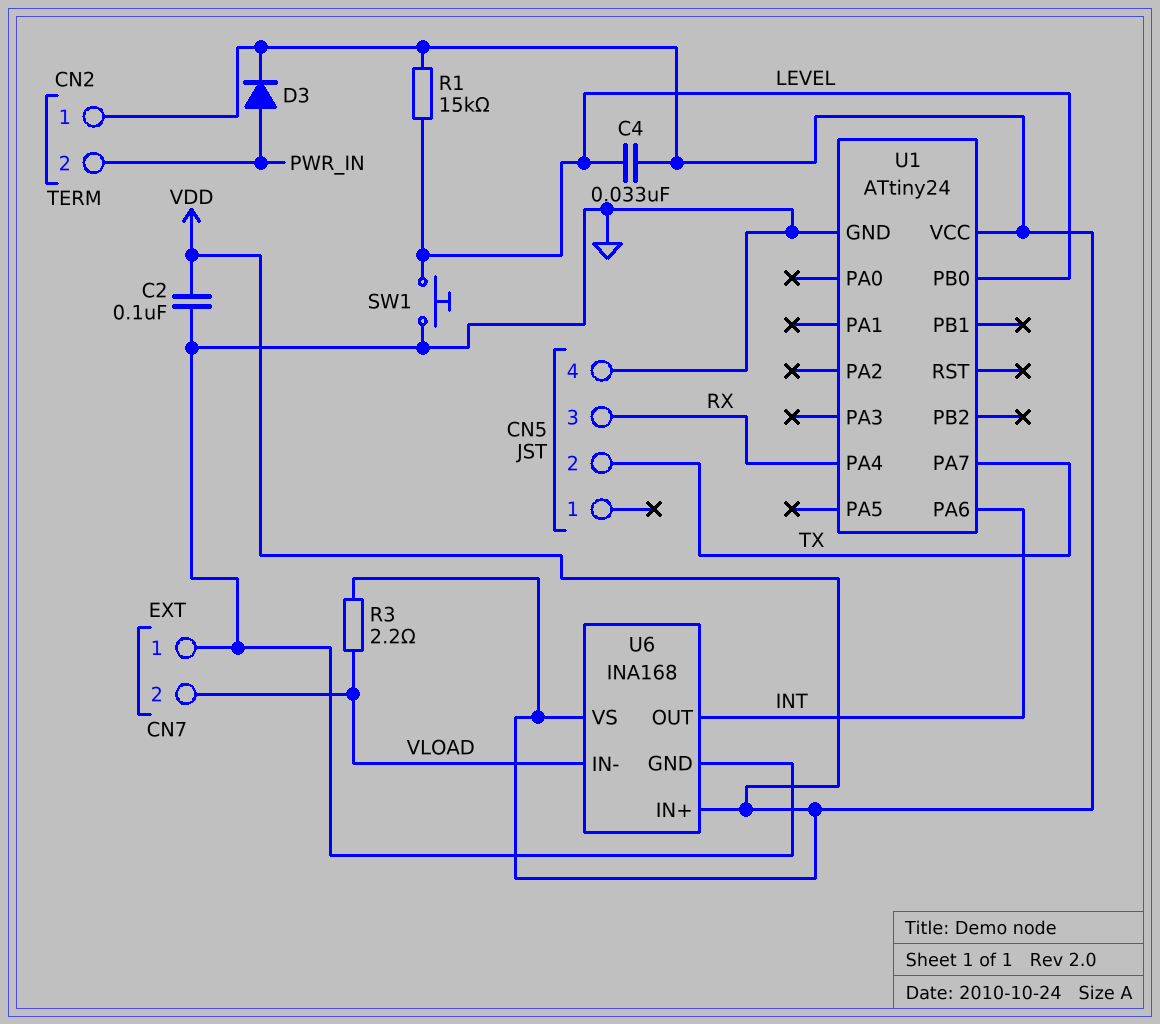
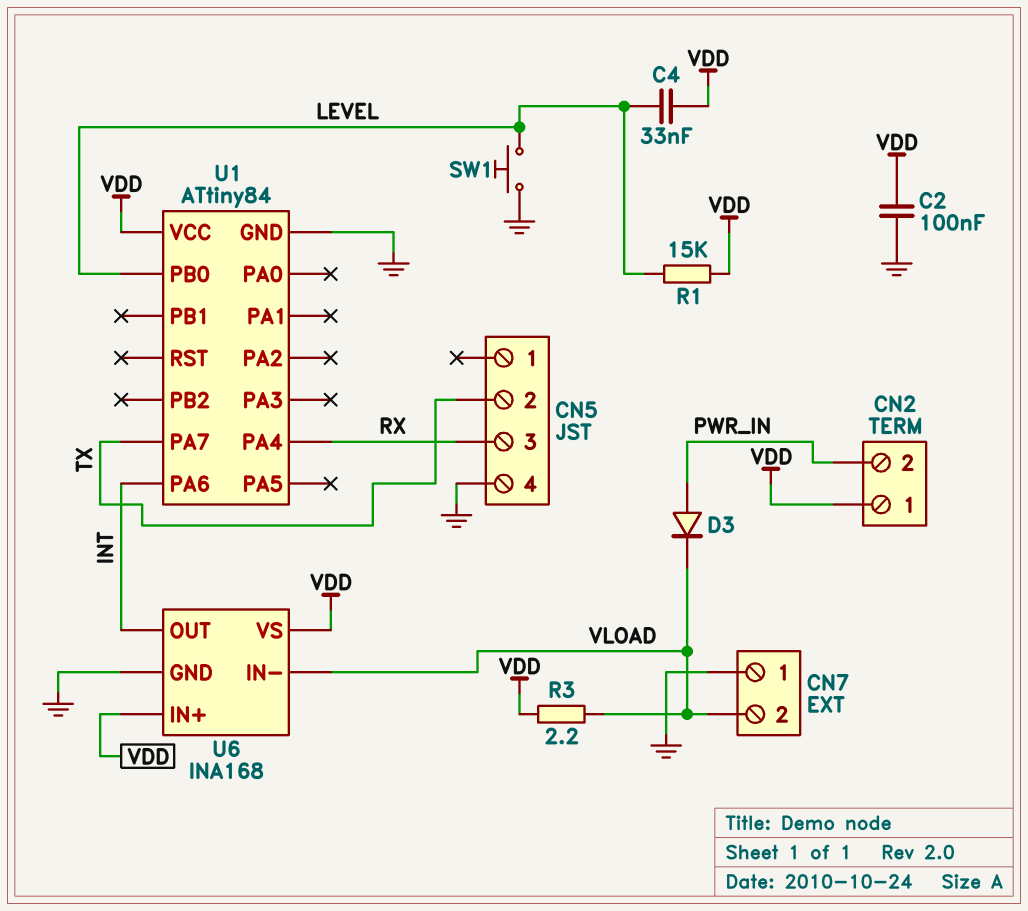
D3: diode (A PWR_IN, K VDD) -> diode (A PWR_IN, K VLOAD)
U1: ATtiny24 -> ATtiny84

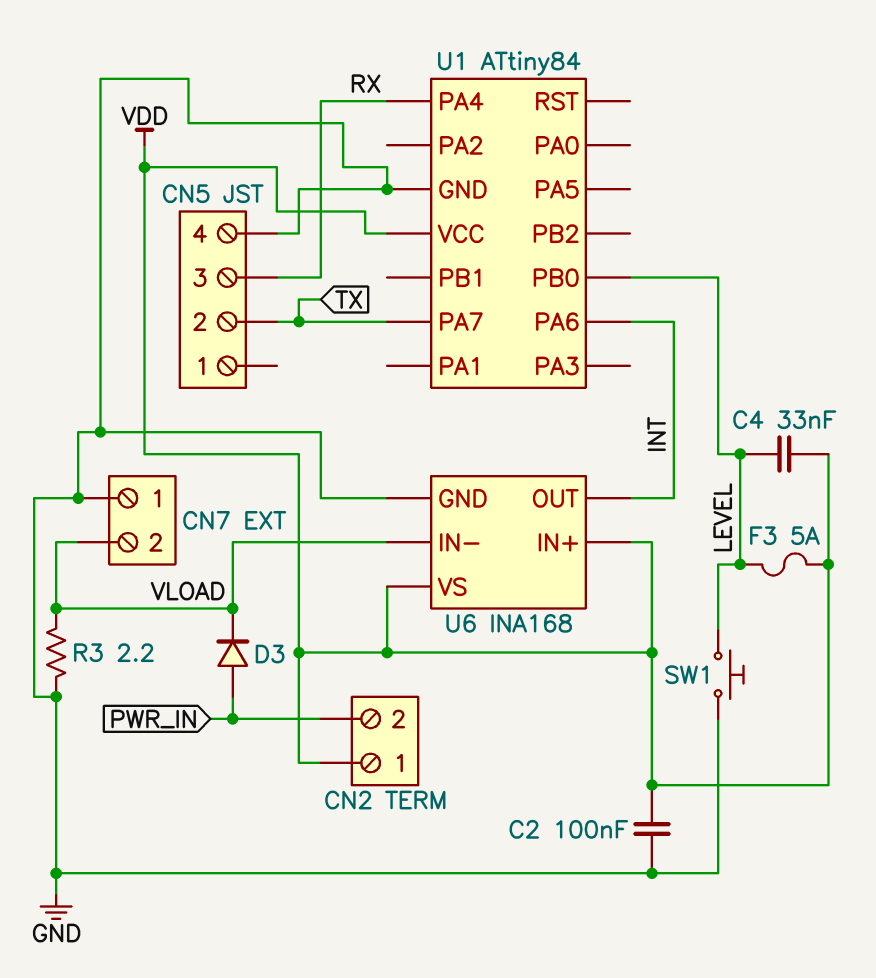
F3: none -> 5A (LEVEL, VDD)
R1: 15k (LEVEL, VDD) -> none
R3: 2.2 (VDD, VLOAD) -> 2.2 (GND, VLOAD)

